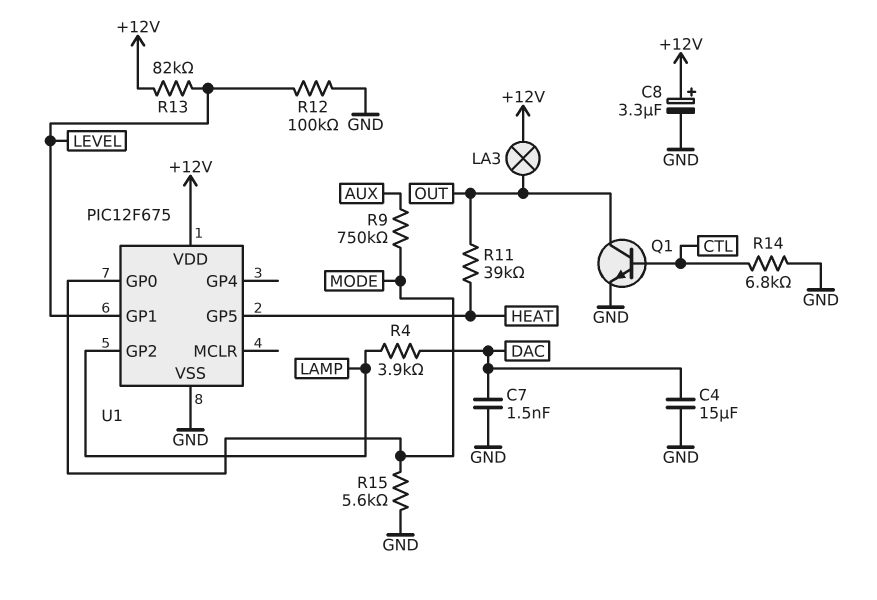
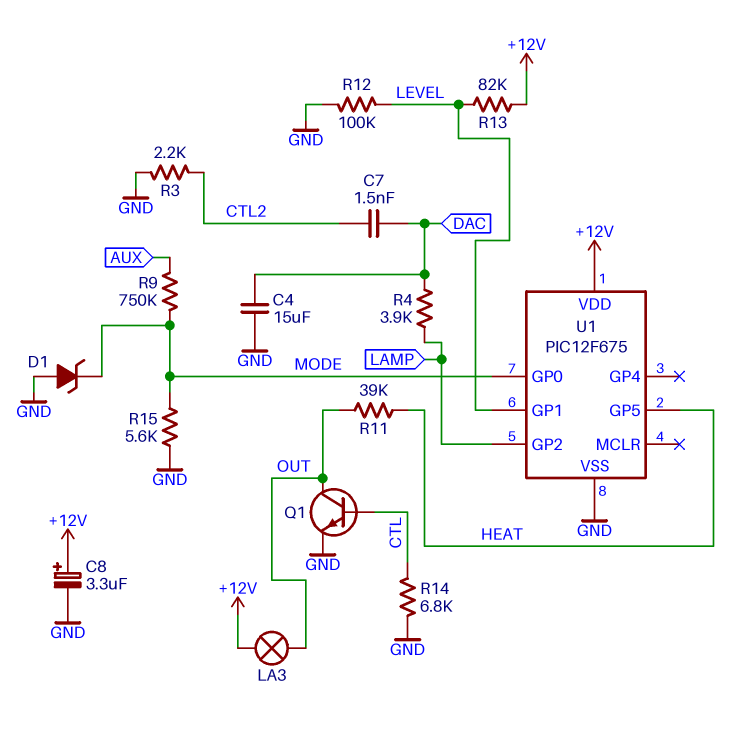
C7: 1.5nF (DAC, GND) -> 1.5nF (CTL2, DAC)
D1: none -> zener (A GND, K MODE)
R3: none -> 2.2k (CTL2, GND)

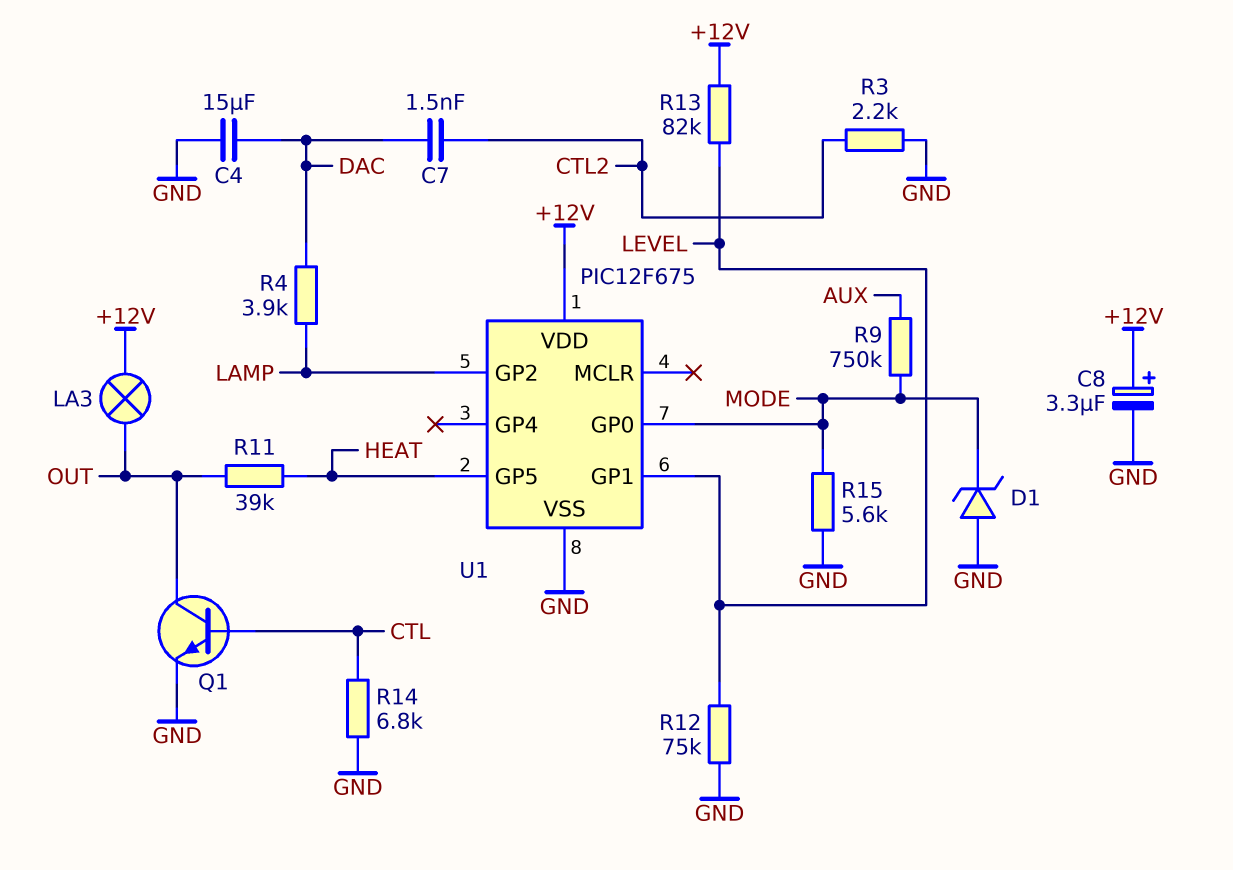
R12: 100k (GND, LEVEL) -> 75k (GND, LEVEL)

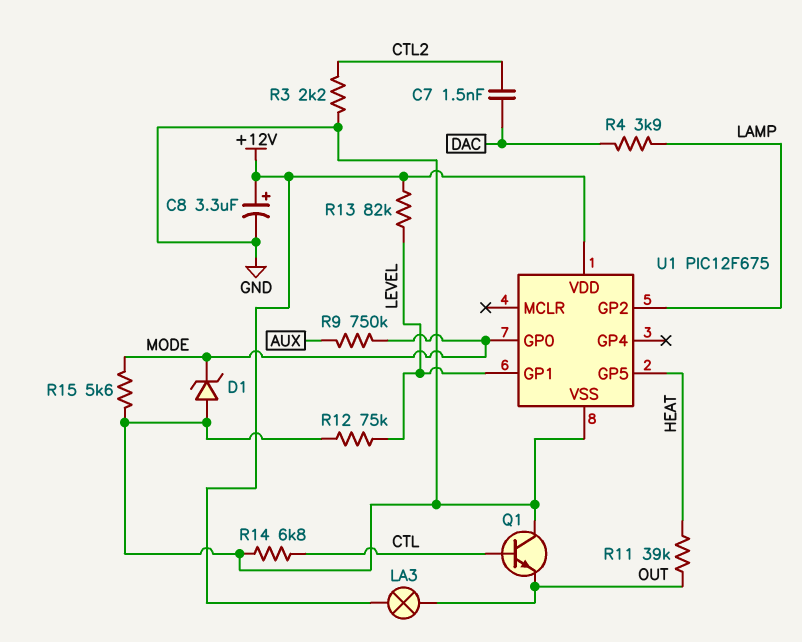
C4: 15uF (DAC, GND) -> none
Q1: NPN (B CTL, C OUT, E GND) -> NPN (B CTL, C GND, E OUT)

